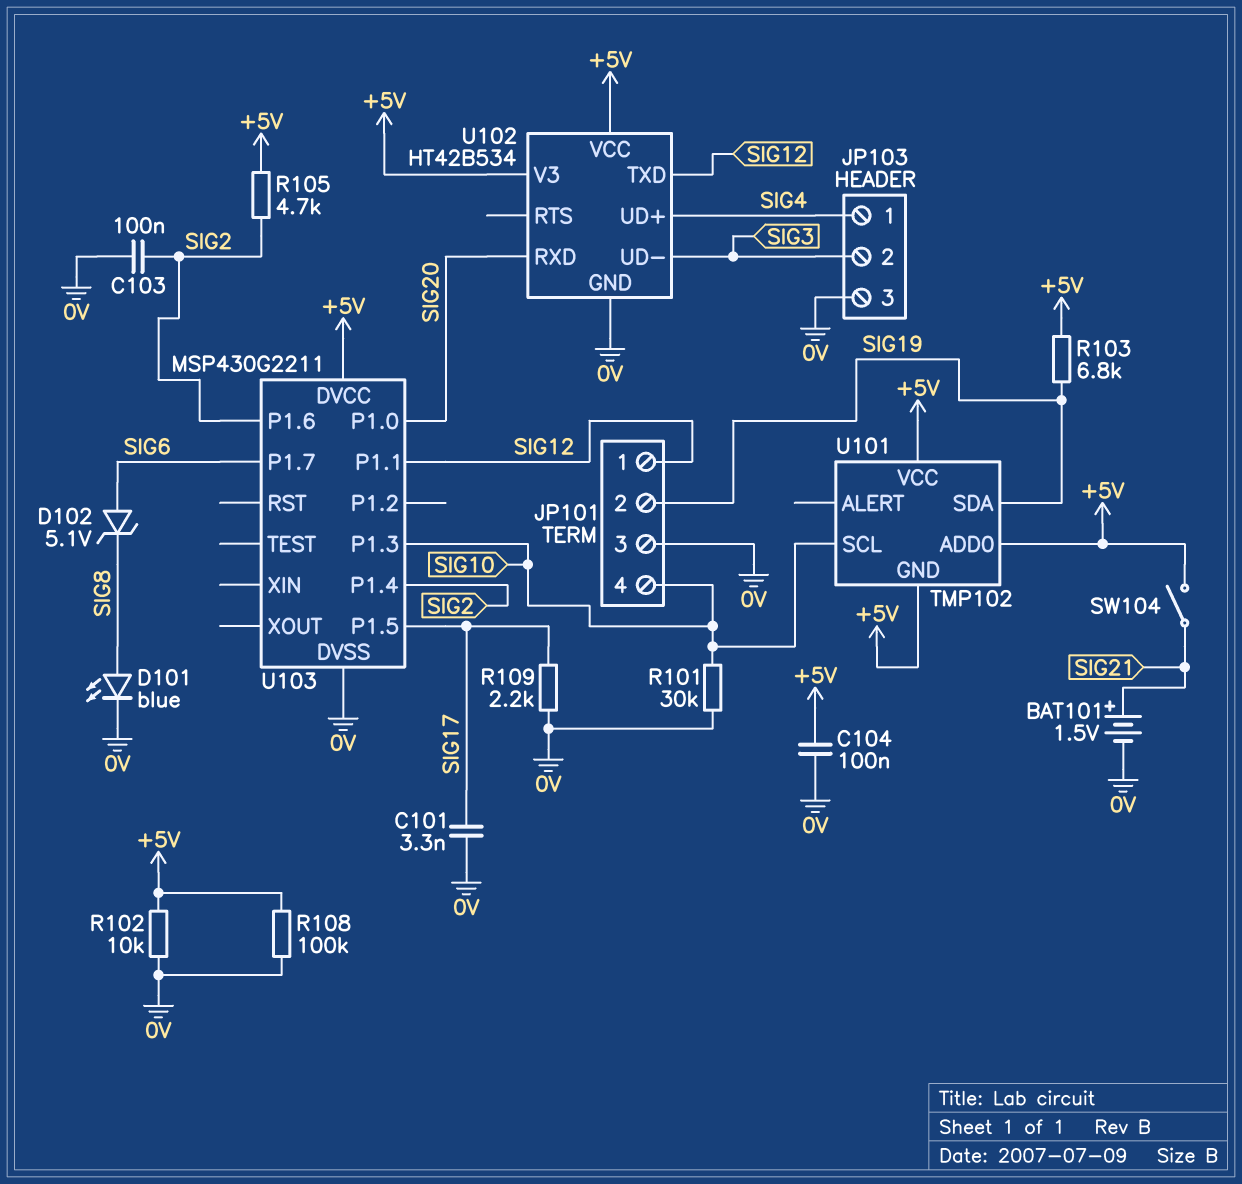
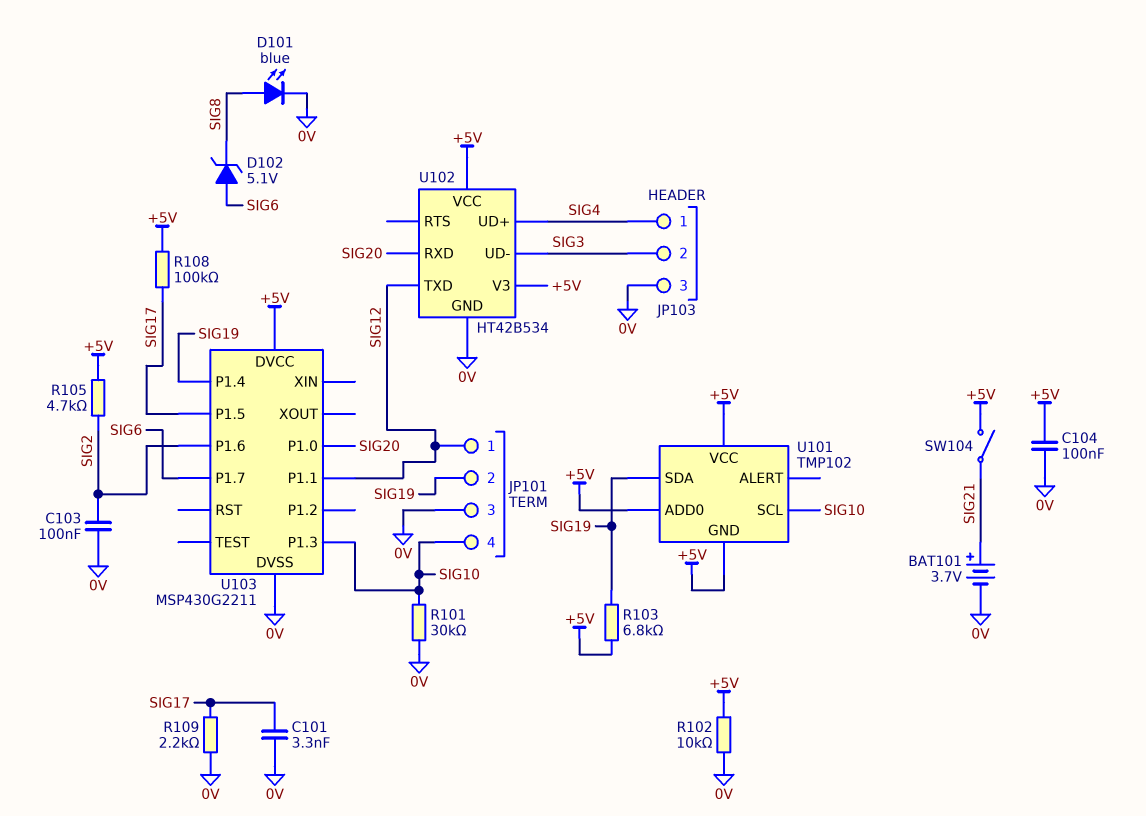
BAT101: 1.5V (plus SIG21, minus 0V) -> 3.7V (plus SIG21, minus 0V)
R108: 100k (+5V, 0V) -> 100k (+5V, SIG17)
U103 pin P1.4: SIG2 -> SIG19

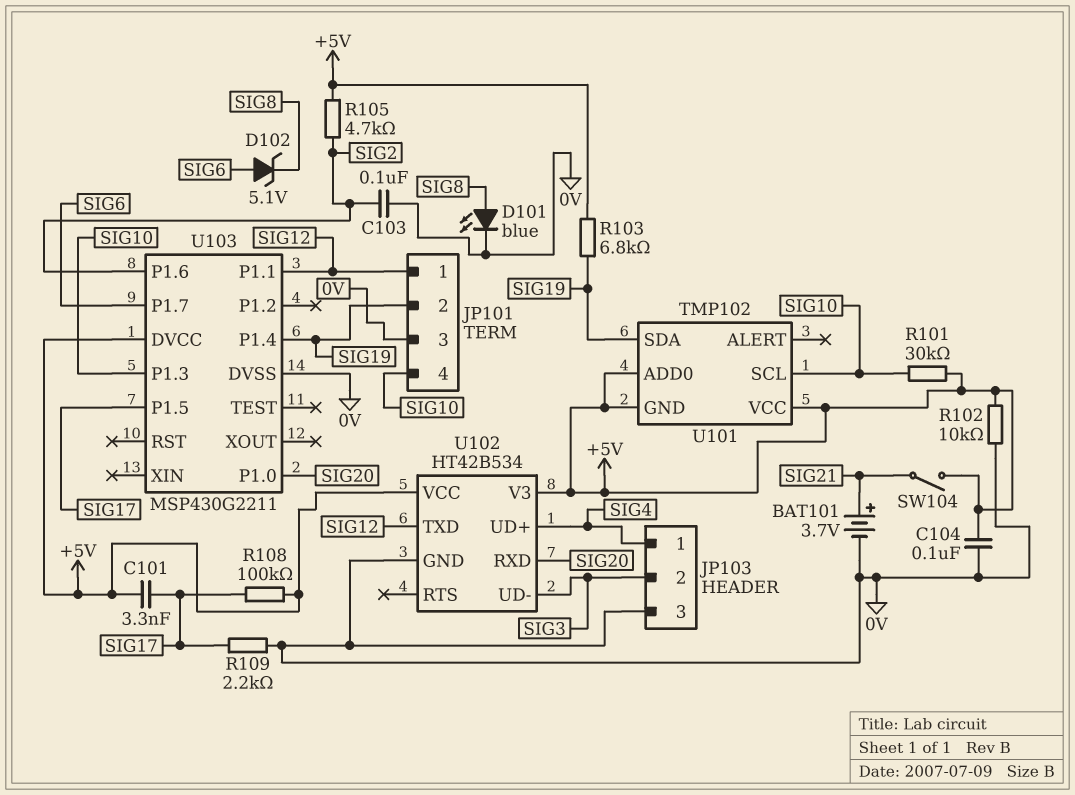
C101: 3.3nF (0V, SIG17) -> 3.3nF (+5V, SIG17)
R101: 30k (0V, SIG10) -> 30k (+5V, SIG10)

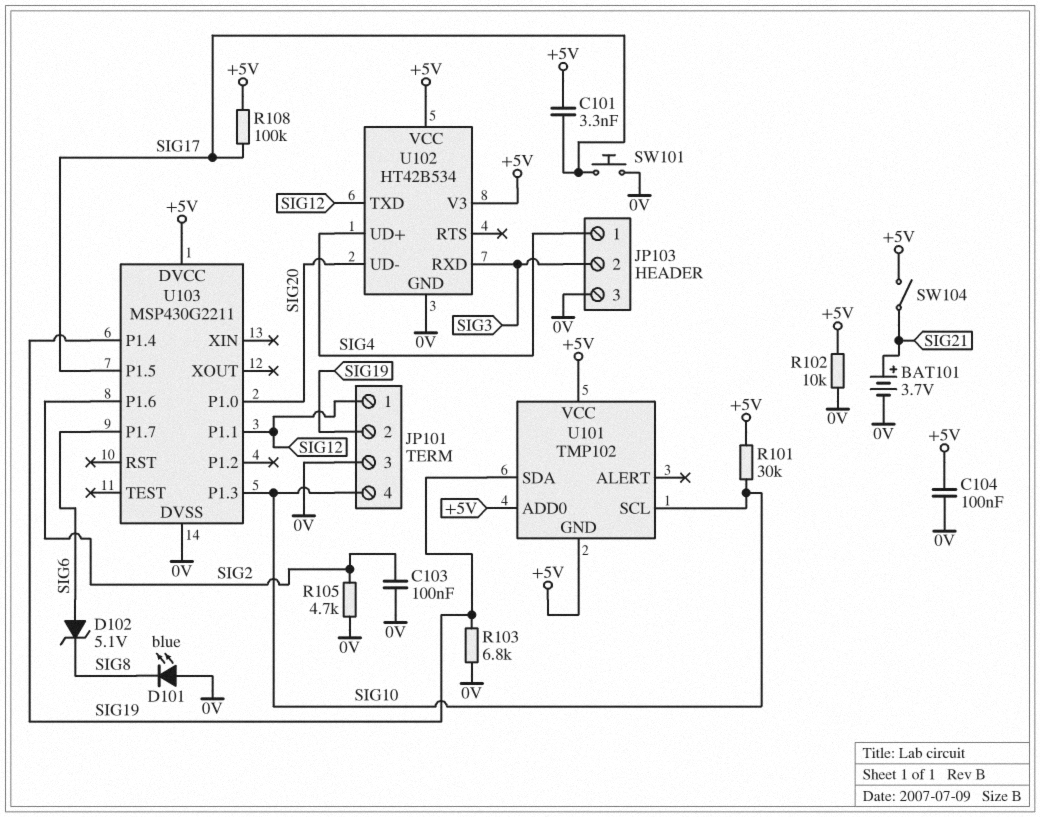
D101: LED blue (A SIG8, K 0V) -> LED blue (A 0V, K SIG8)
R103: 6.8k (+5V, SIG19) -> 6.8k (0V, SIG19)
R105: 4.7k (+5V, SIG2) -> 4.7k (0V, SIG2)
R109: 2.2k (0V, SIG17) -> none
SW101: none -> button (0V, SIG17)
U102 pin RXD: SIG20 -> SIG3
U102 pin UD-: SIG3 -> SIG20

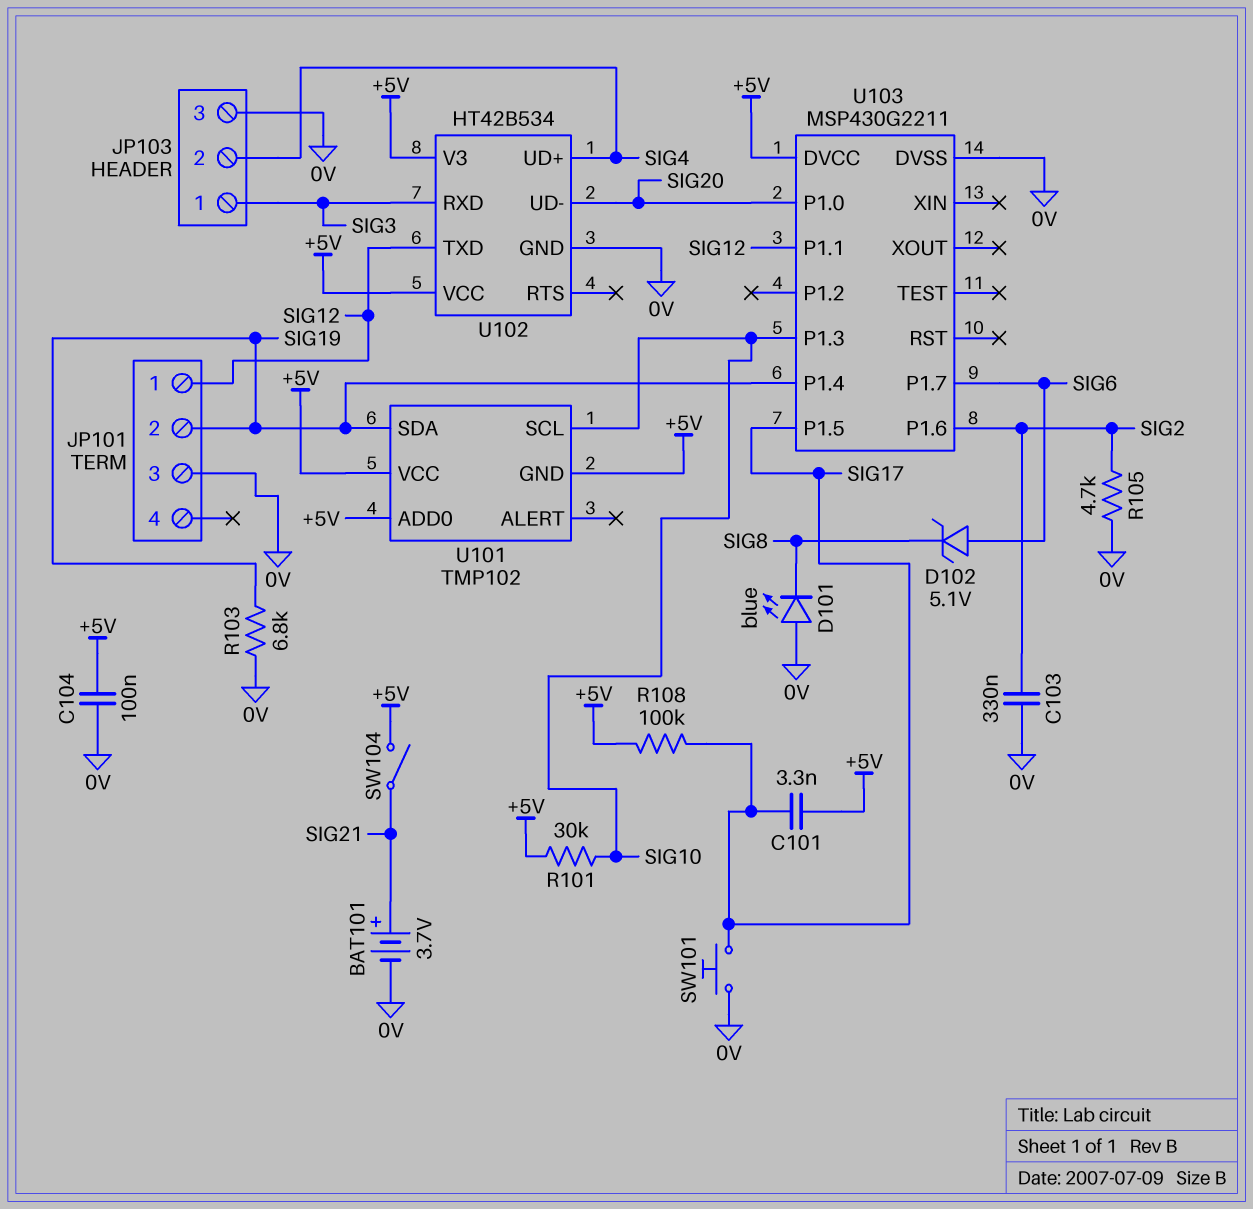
C103: 100nF (0V, SIG2) -> 330nF (0V, SIG2)
JP101 pin 4: SIG10 -> none
JP103 pin 1: SIG4 -> SIG3
JP103 pin 2: SIG3 -> SIG4
R102: 10k (+5V, 0V) -> none

